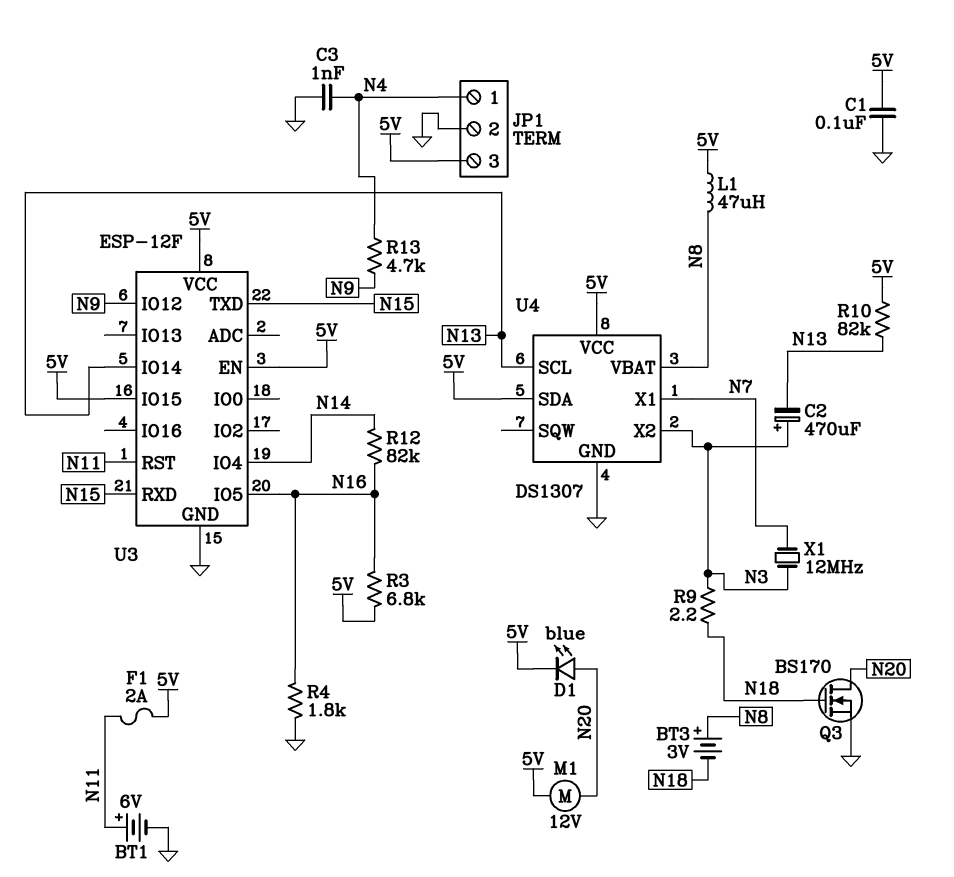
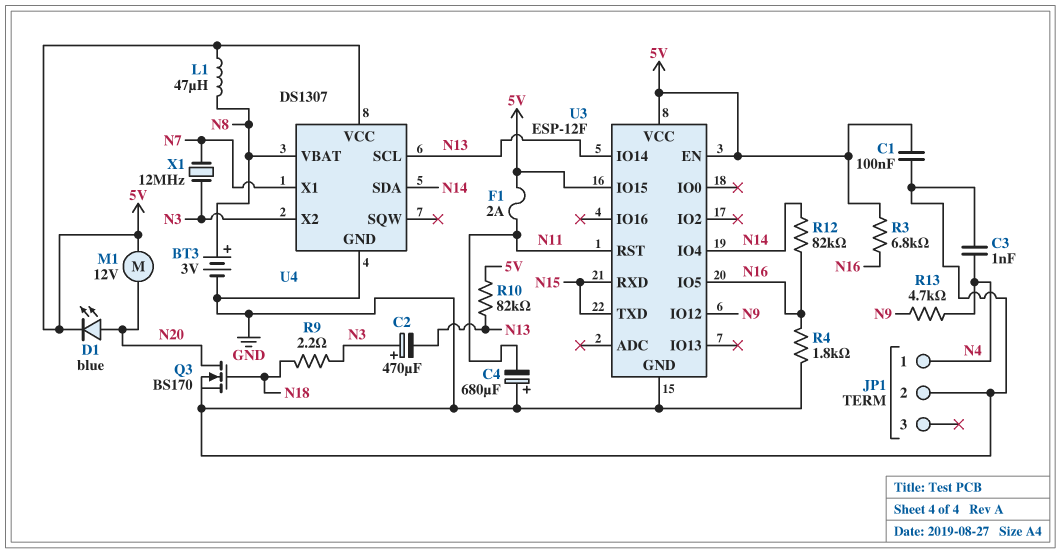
BT1: 6V (plus N11, minus GND) -> none
BT3: 3V (plus N8, minus N18) -> 3V (plus N8, minus GND)
C4: none -> 680uF (plus GND, minus N11)
JP1 pin 3: 5V -> none
U4 pin SDA: 5V -> N14

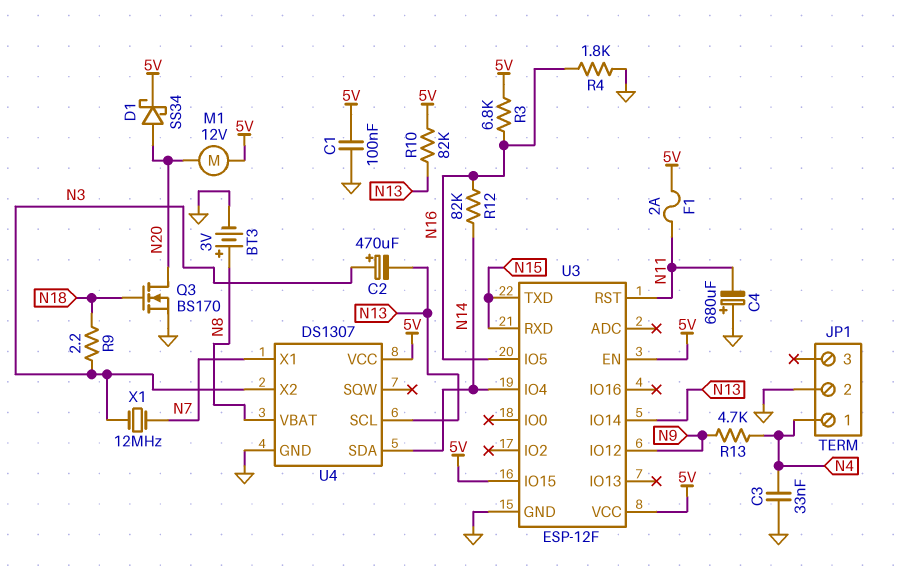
C3: 1nF (GND, N4) -> 33nF (GND, N4)
D1: LED blue (A N20, K 5V) -> schottky SS34 (A N20, K 5V)
L1: 47uH (5V, N8) -> none

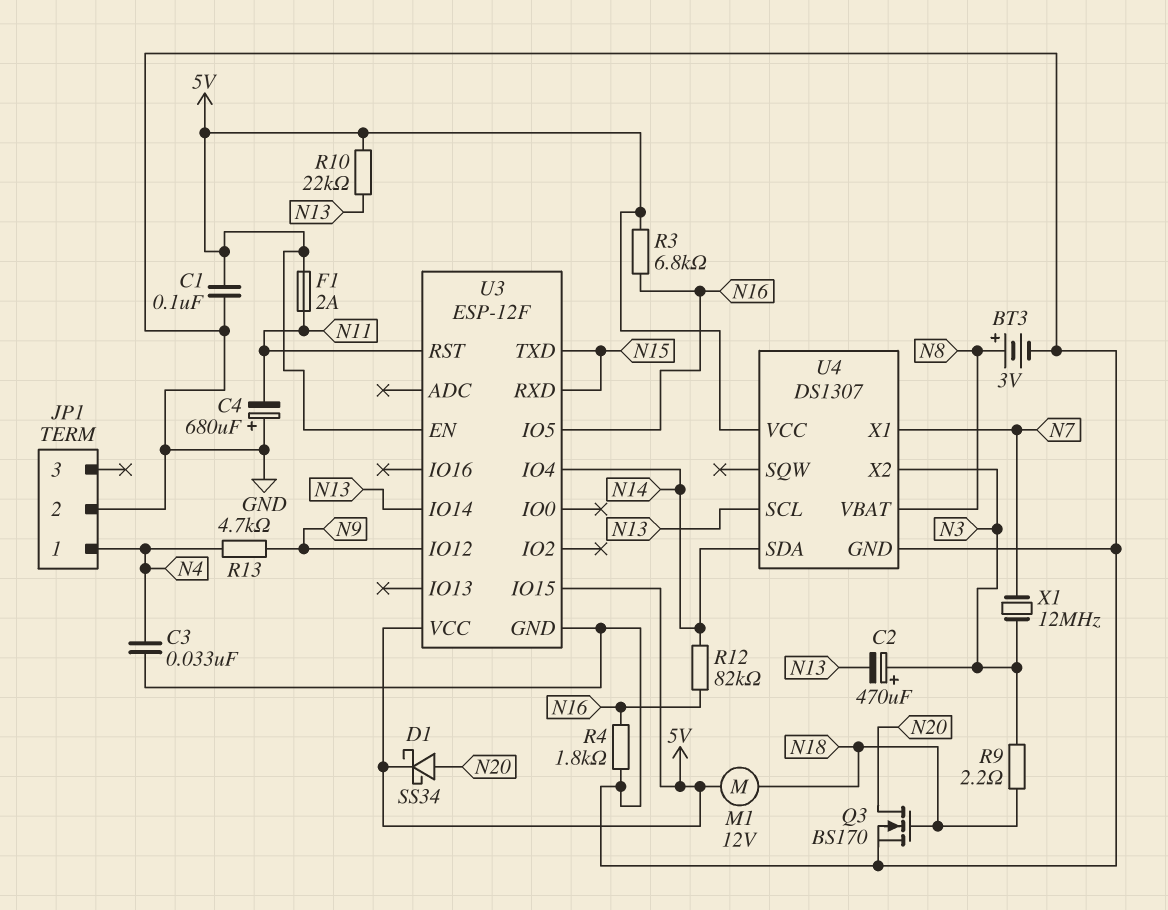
M1: motor 12V (5V, N20) -> motor 12V (5V, N18)
R10: 82k (5V, N13) -> 22k (5V, N13)

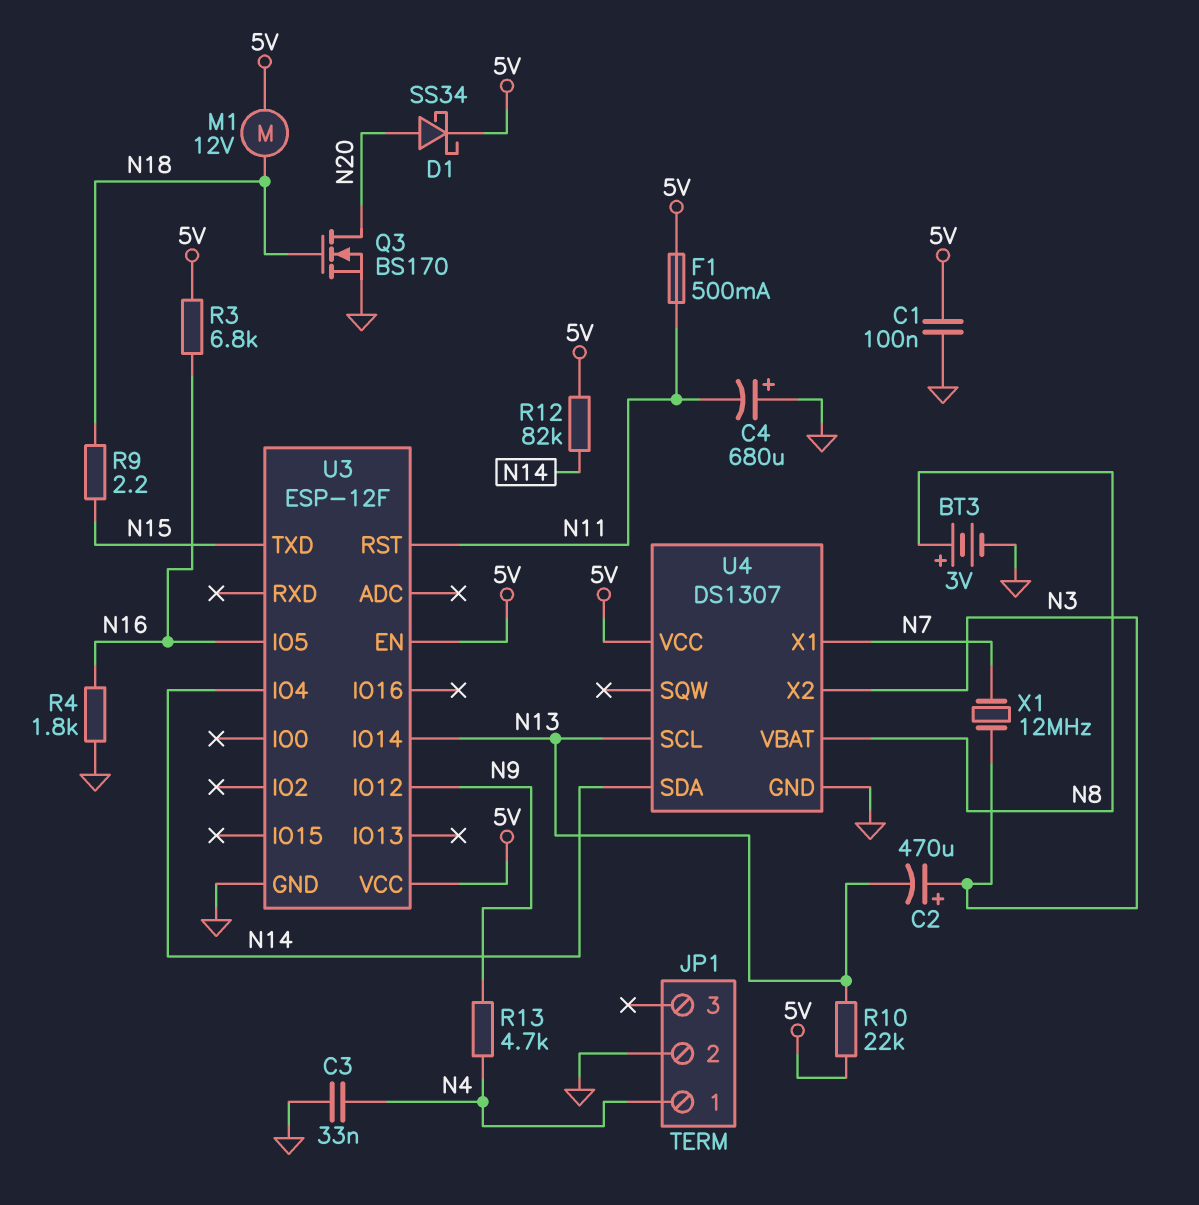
F1: 2A (5V, N11) -> 500mA (5V, N11)
R9: 2.2 (N3, N18) -> 2.2 (N15, N18)
R12: 82k (N14, N16) -> 82k (5V, N14)
U3 pin IO15: 5V -> none
U3 pin RXD: N15 -> none

